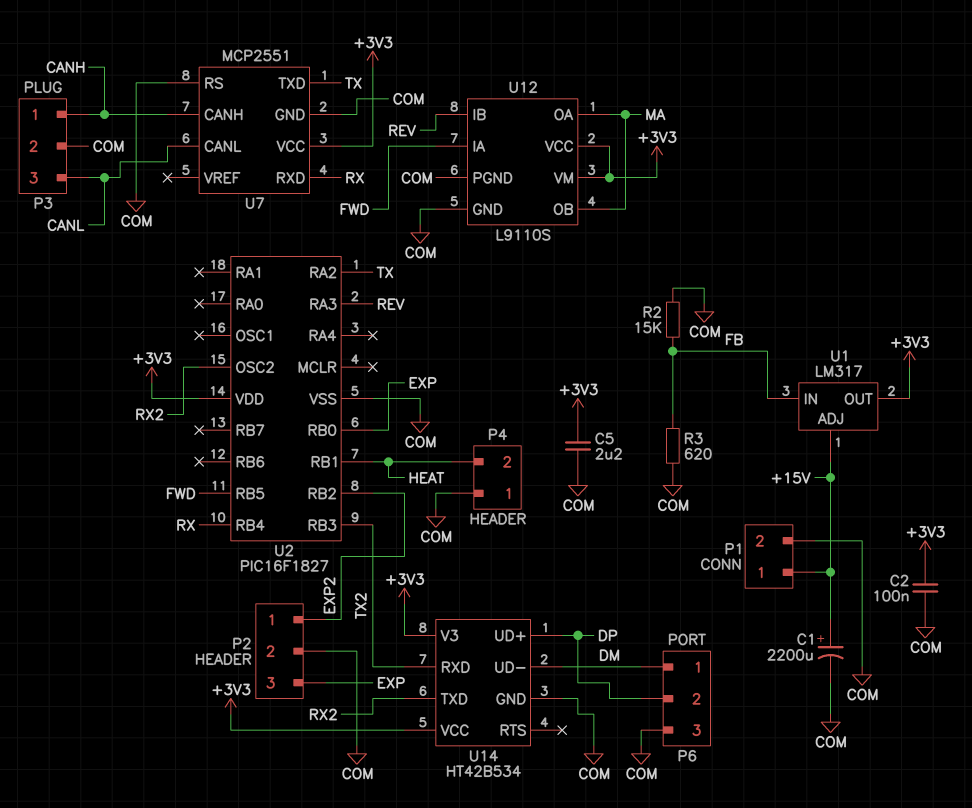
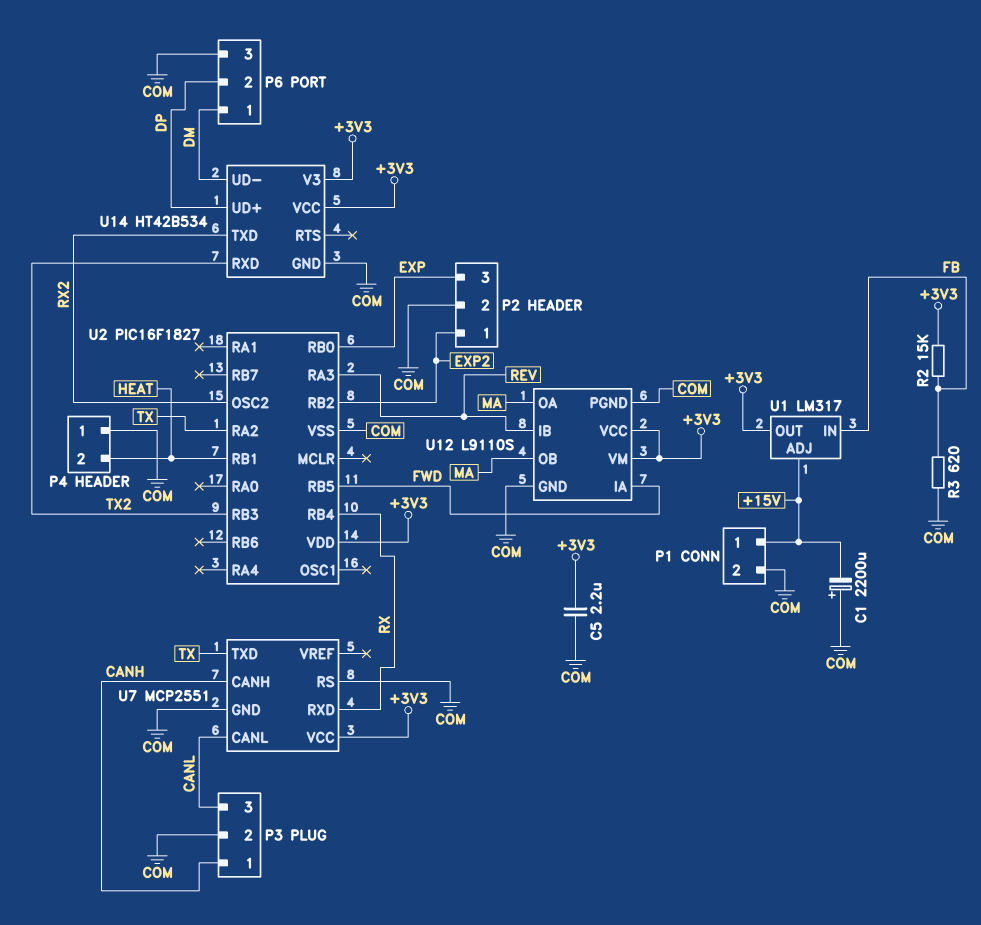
C1: 2200uF (plus +15V, minus COM) -> 2200uF (plus COM, minus +15V)
C2: 100nF (+3V3, COM) -> none
R2: 15k (COM, FB) -> 15k (+3V3, FB)

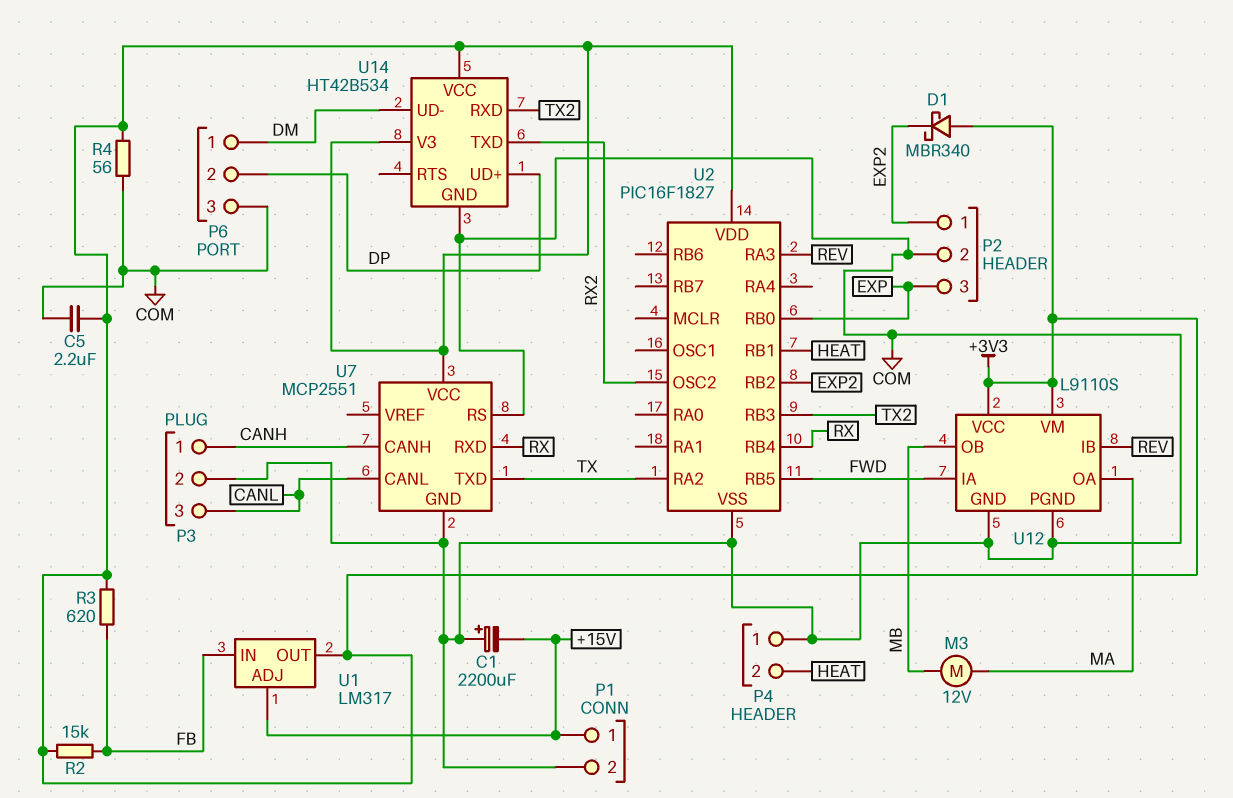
D1: none -> schottky MBR340 (A +3V3, K EXP2)
M3: none -> motor 12V (MA, MB)
R3: 620 (COM, FB) -> 620 (+3V3, FB)
R4: none -> 56 (+3V3, COM)
U12 pin OB: MA -> MB

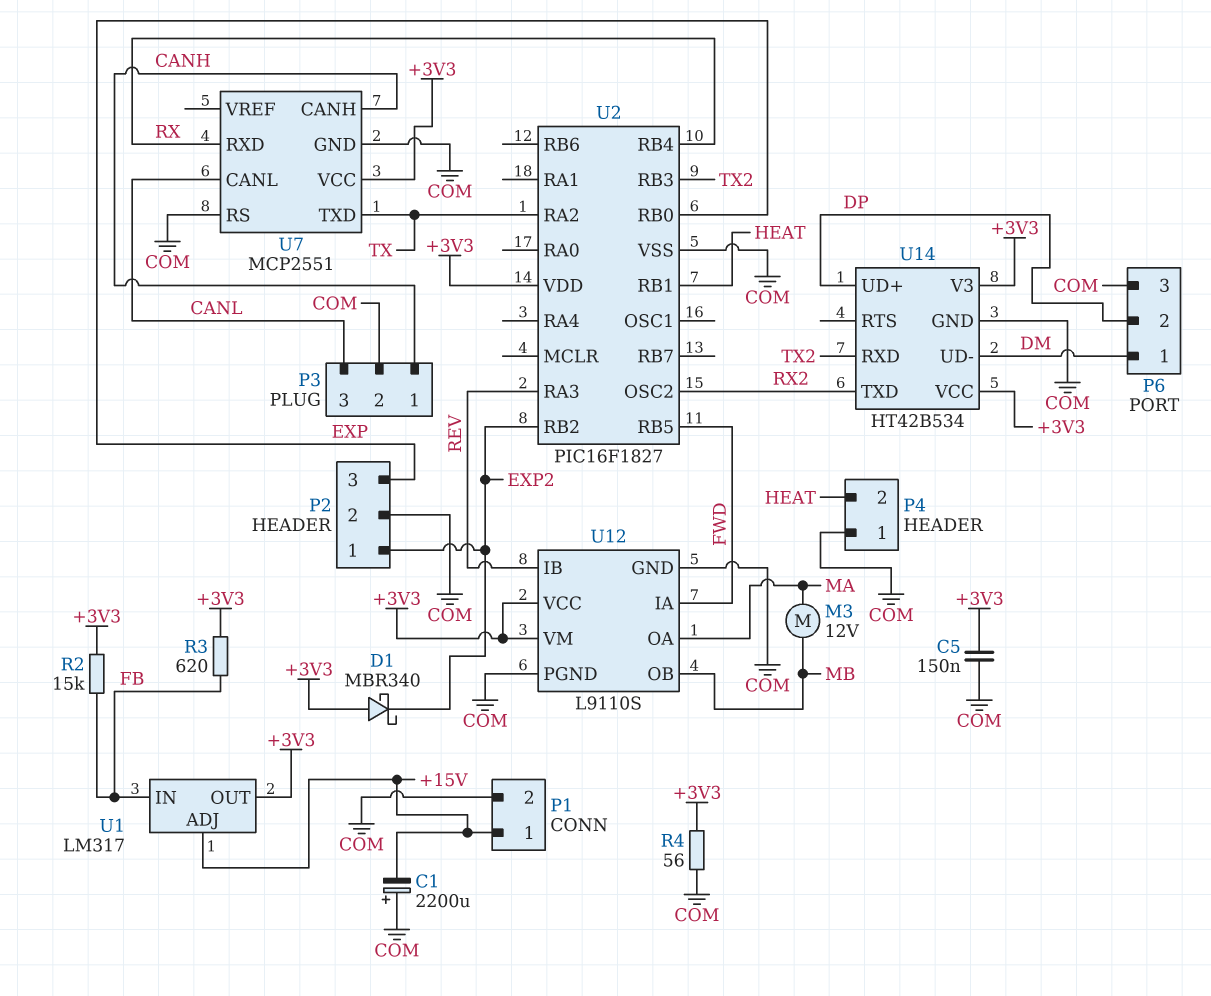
C5: 2.2uF (+3V3, COM) -> 150nF (+3V3, COM)

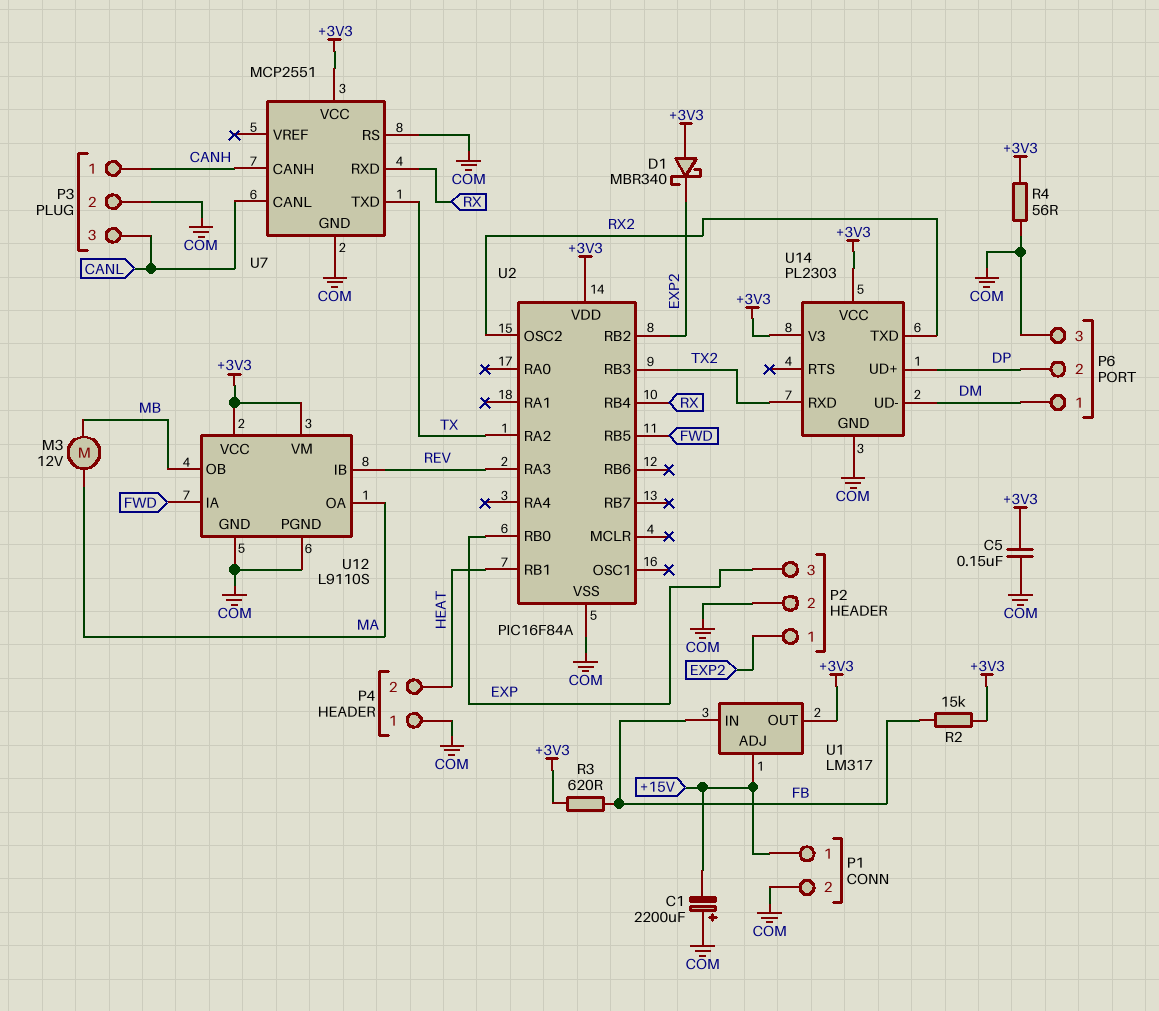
U2: PIC16F1827 -> PIC16F84A
U14: HT42B534 -> PL2303

